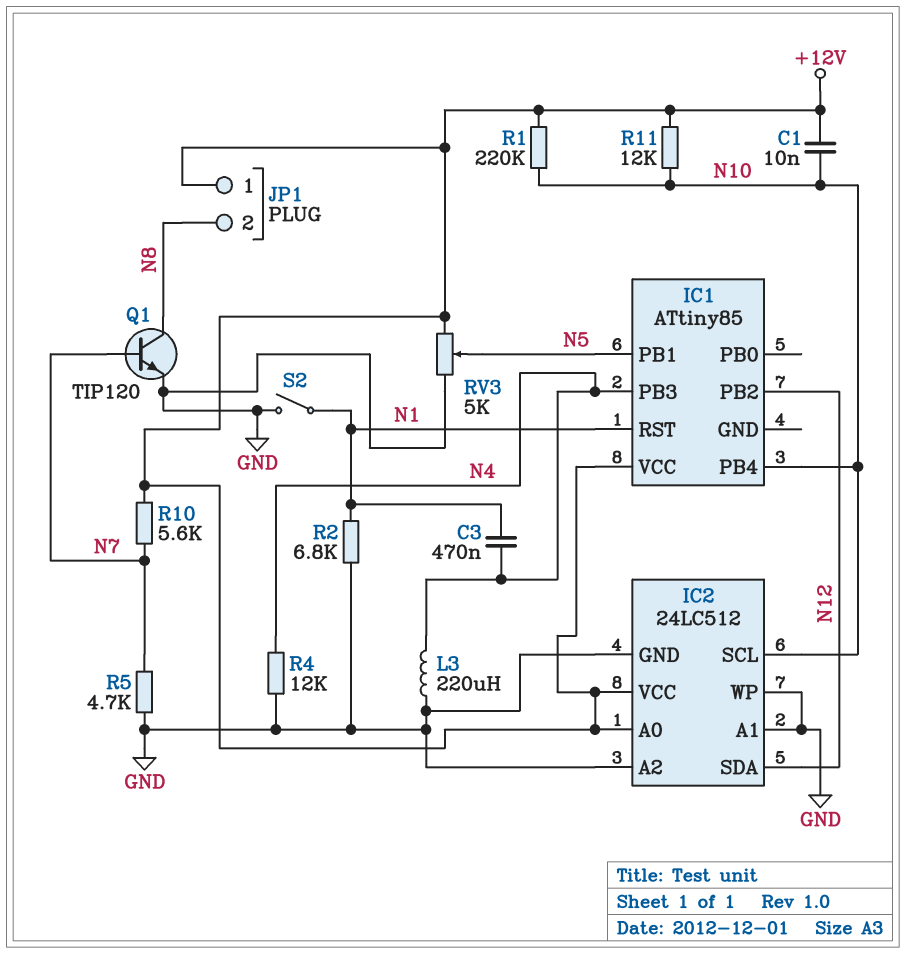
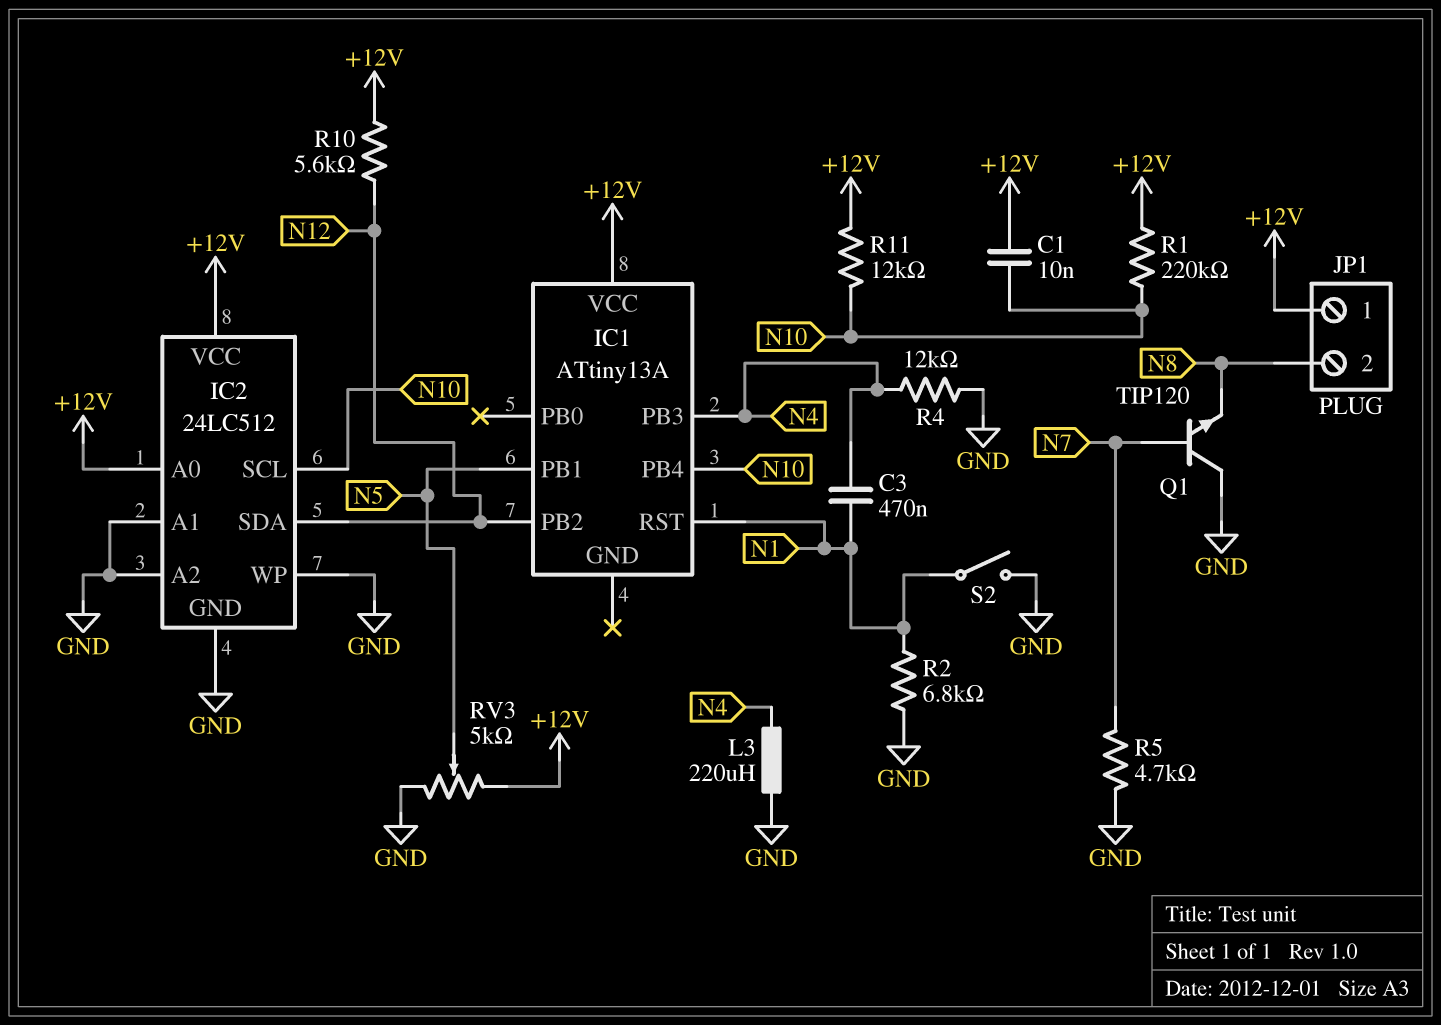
IC1: ATtiny85 -> ATtiny13A
Q1: NPN TIP120 (B N7, C N8, E GND) -> NPN TIP120 (B N7, C GND, E N8)
R10: 5.6k (+12V, N7) -> 5.6k (+12V, N12)

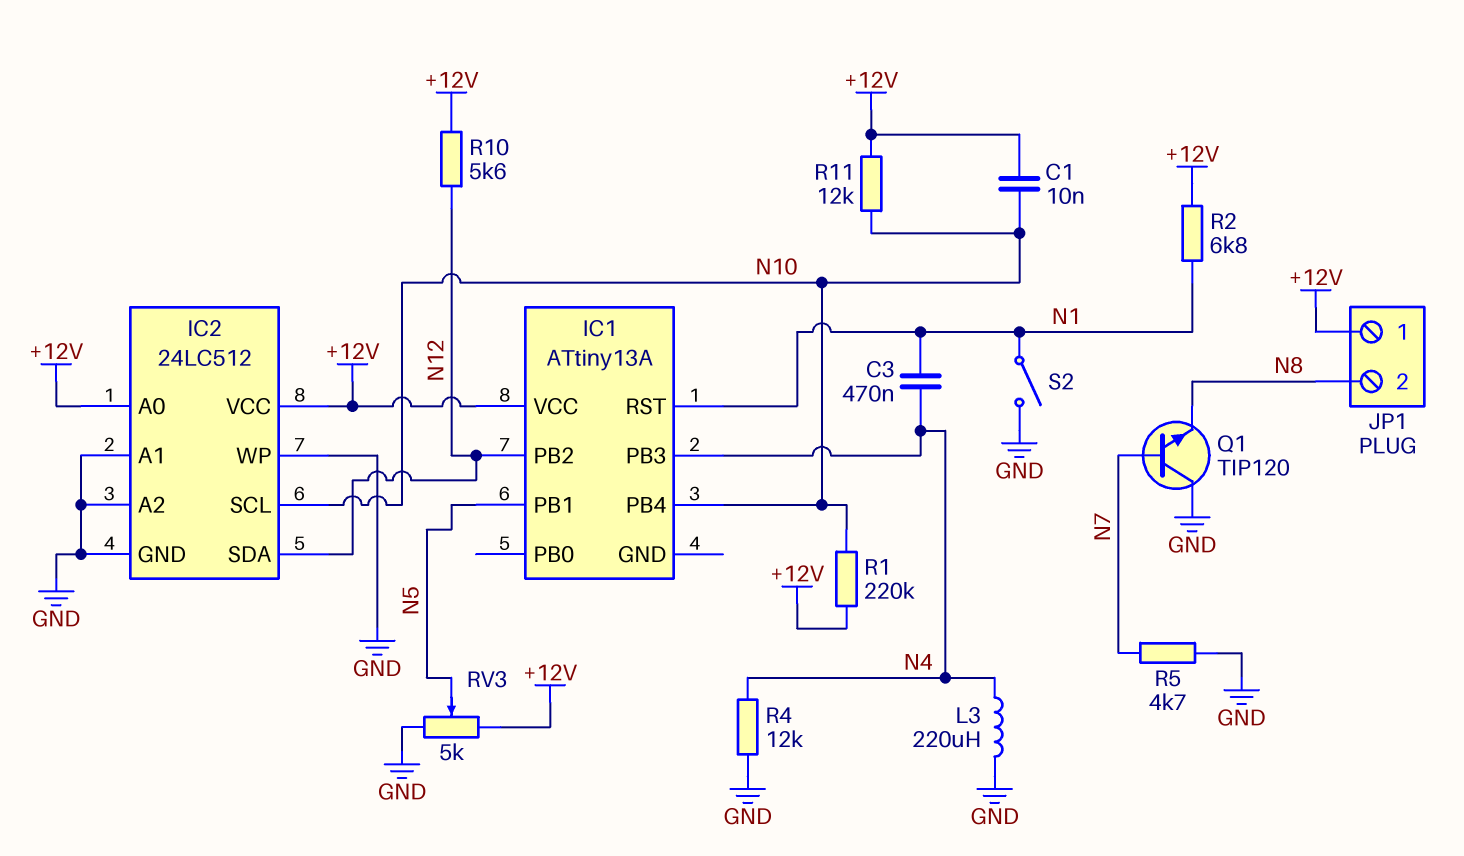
R2: 6.8k (GND, N1) -> 6.8k (+12V, N1)

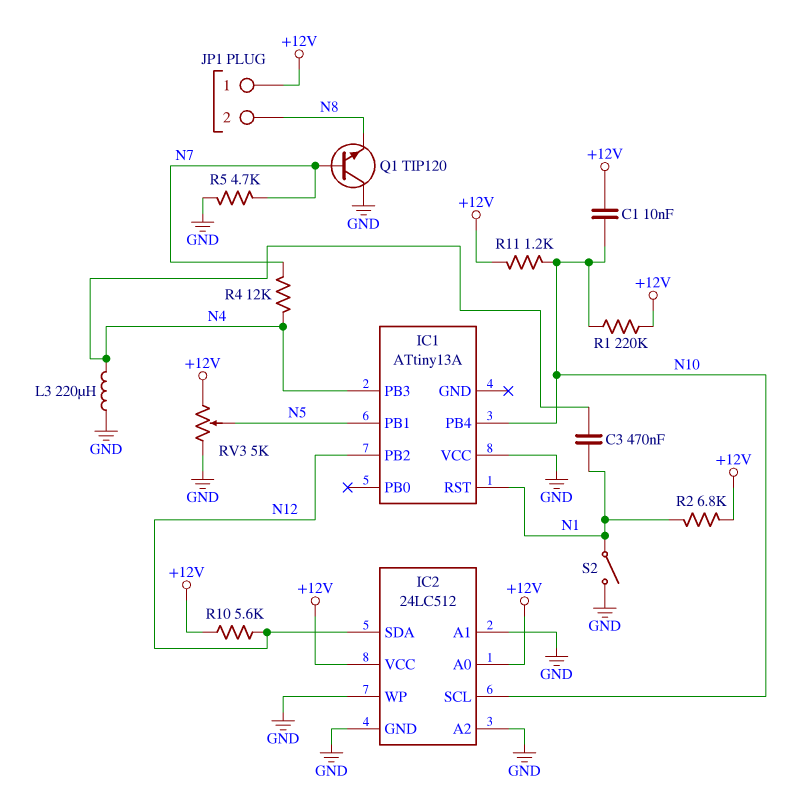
IC1 pin VCC: +12V -> GND
R4: 12k (GND, N4) -> 12k (N4, N7)
R11: 12k (+12V, N10) -> 1.2k (+12V, N10)

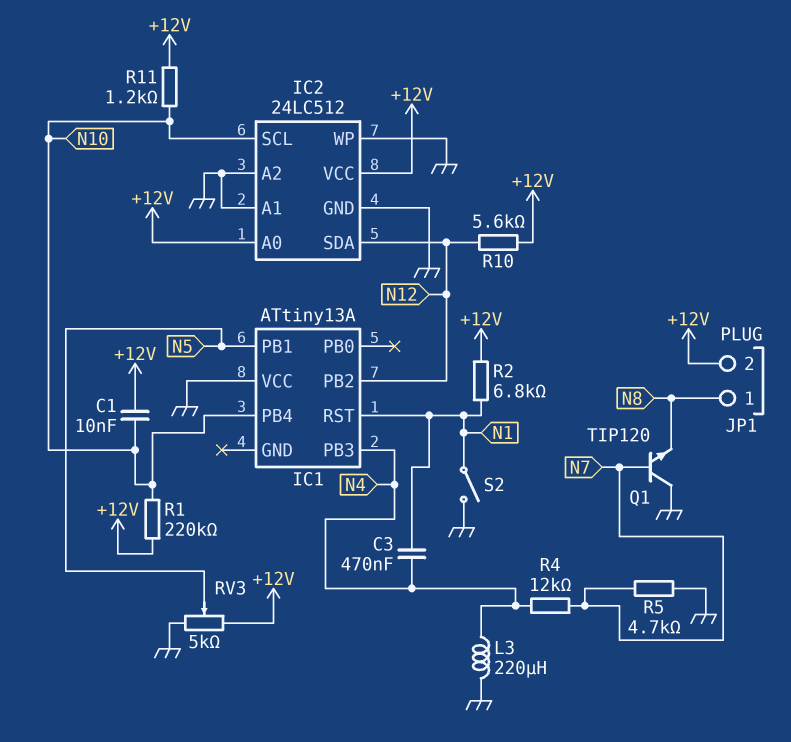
JP1 pin 1: +12V -> N8
JP1 pin 2: N8 -> +12V

